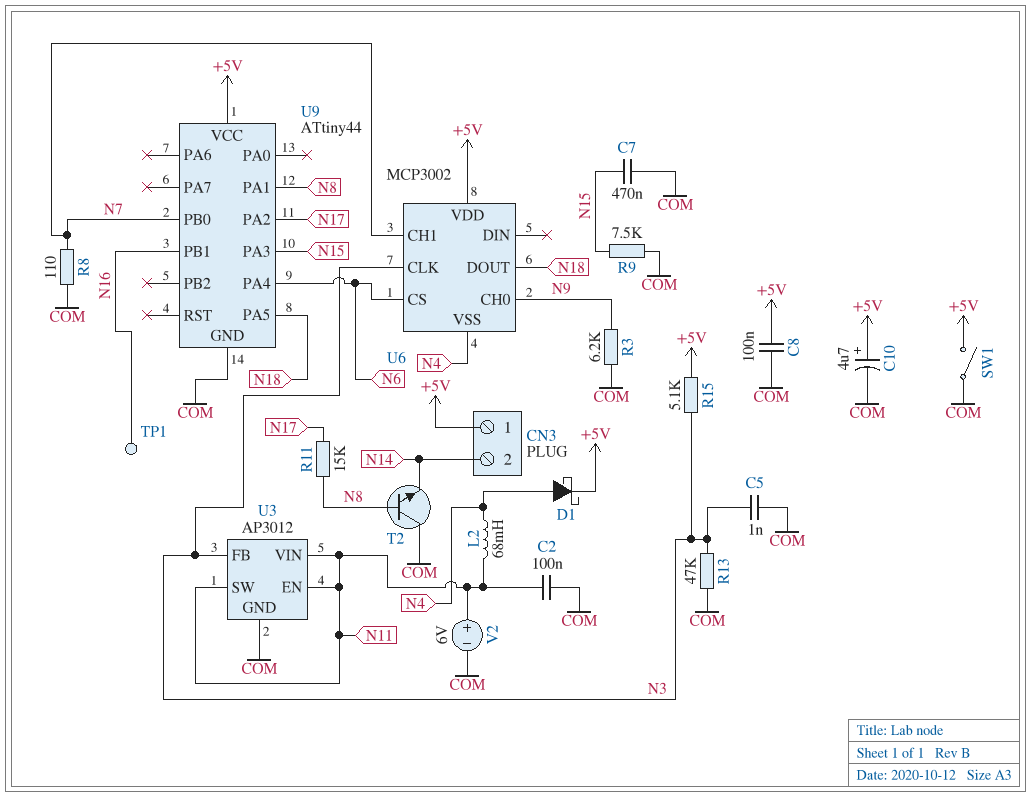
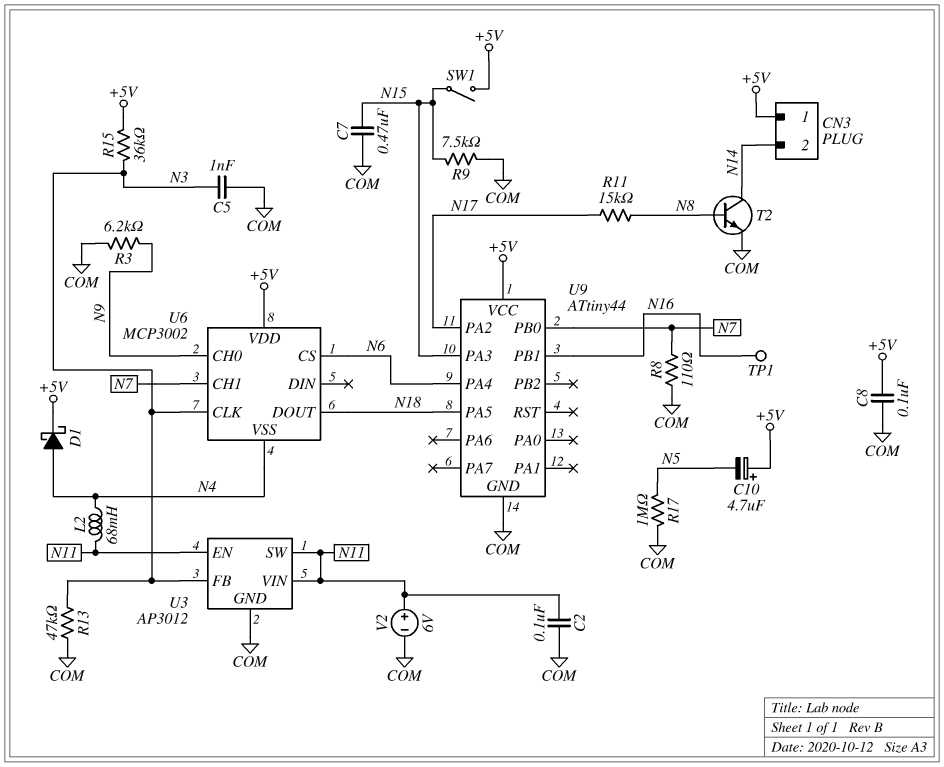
C10: 4.7uF (plus +5V, minus COM) -> 4.7uF (plus +5V, minus N5)
R15: 5.1k (+5V, N3) -> 36k (+5V, N3)
R17: none -> 1M (COM, N5)
SW1: switch (+5V, COM) -> switch (+5V, N15)
T2: NPN (B N8, C COM, E N14) -> NPN (B N8, C N14, E COM)
U9 pin PA1: N8 -> none

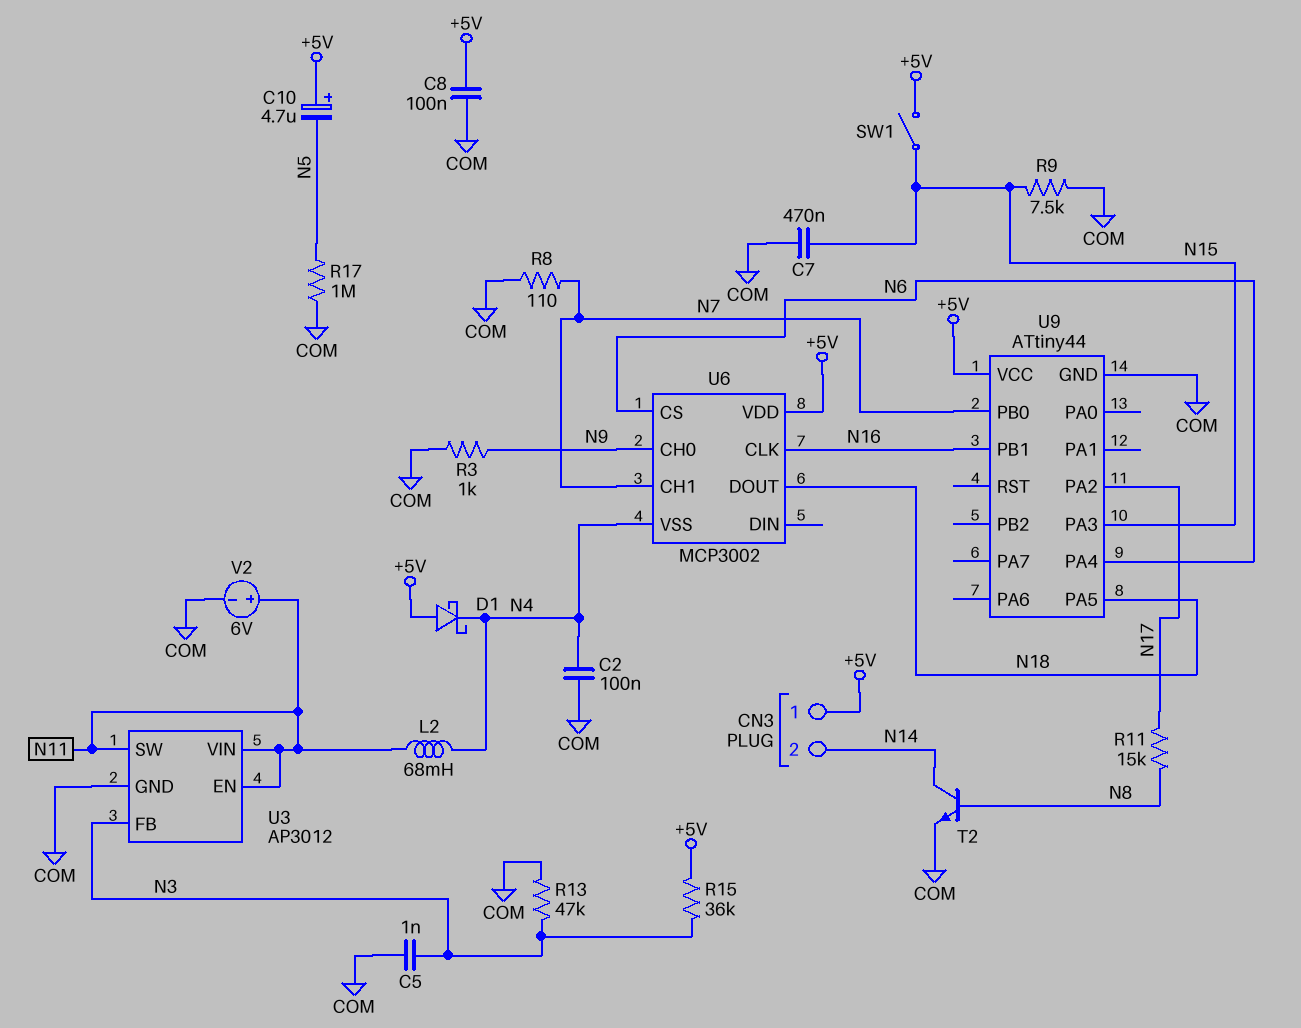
C2: 100nF (COM, N11) -> 100nF (COM, N4)
D1: schottky (A N4, K +5V) -> schottky (A +5V, K N4)
R3: 6.2k (COM, N9) -> 1k (COM, N9)
TP1: test point (N16) -> none
U6 pin CLK: N3 -> N16

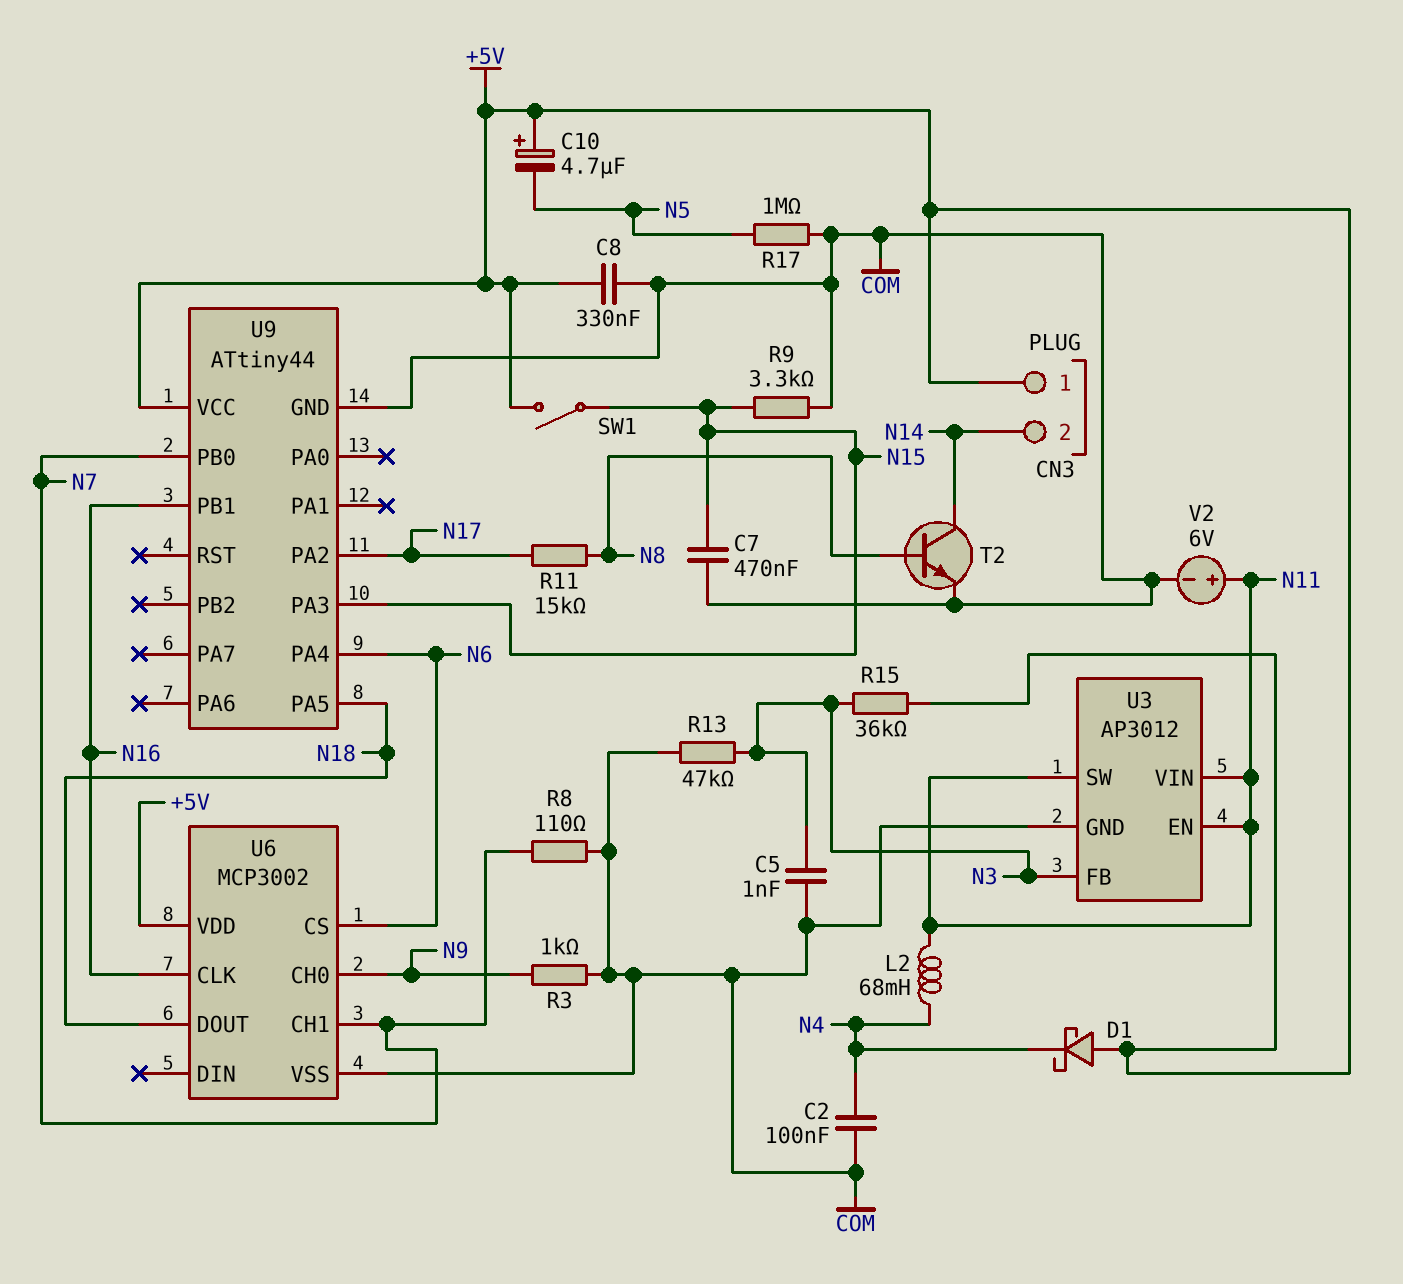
C8: 100nF (+5V, COM) -> 330nF (+5V, COM)
R9: 7.5k (COM, N15) -> 3.3k (COM, N15)
U6 pin VSS: N4 -> COM

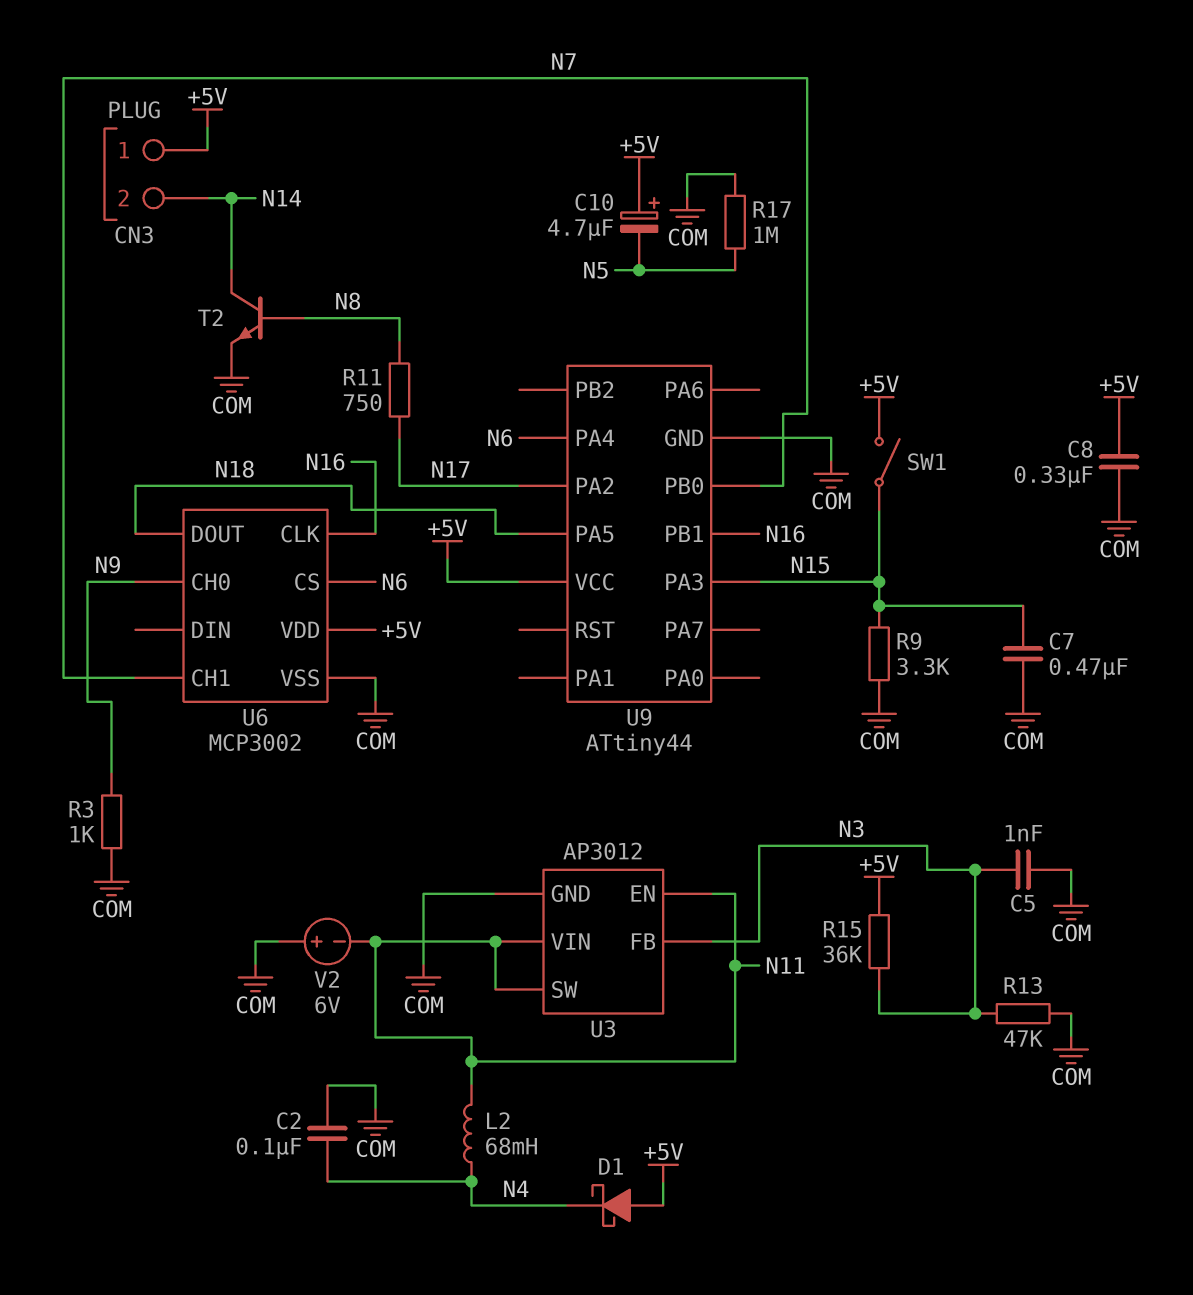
R8: 110 (COM, N7) -> none
R11: 15k (N8, N17) -> 750 (N8, N17)
V2: 6V (plus N11, minus COM) -> 6V (plus COM, minus N11)

